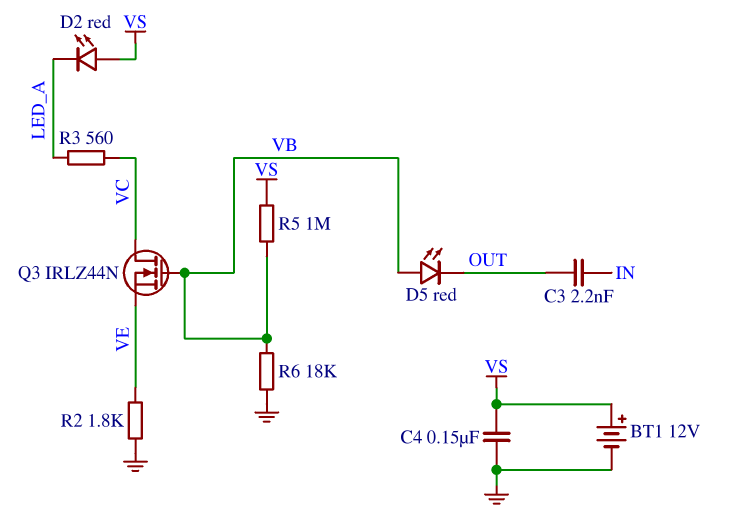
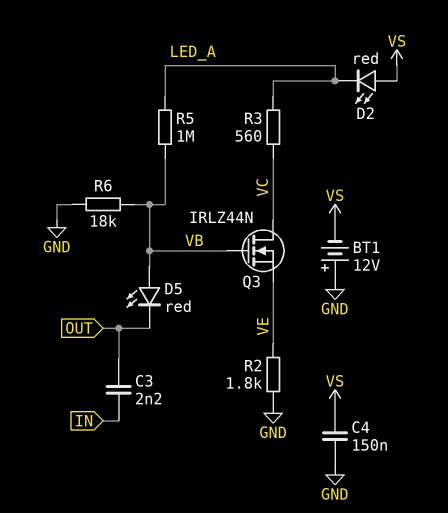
BT1: 12V (plus VS, minus GND) -> 12V (plus GND, minus VS)
R5: 1M (VB, VS) -> 1M (LED_A, VB)

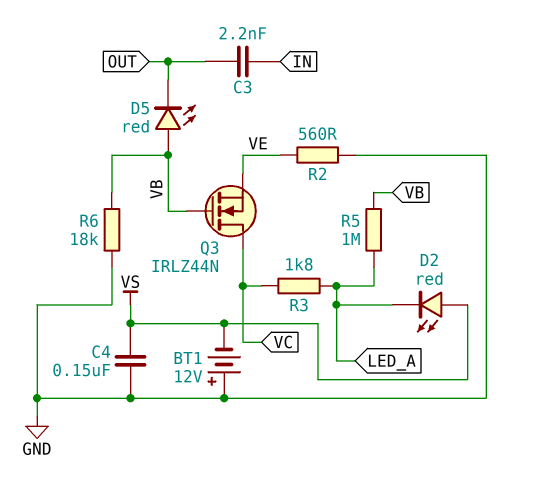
R2: 1.8k (GND, VE) -> 560 (GND, VE)
R3: 560 (LED_A, VC) -> 1.8k (LED_A, VC)

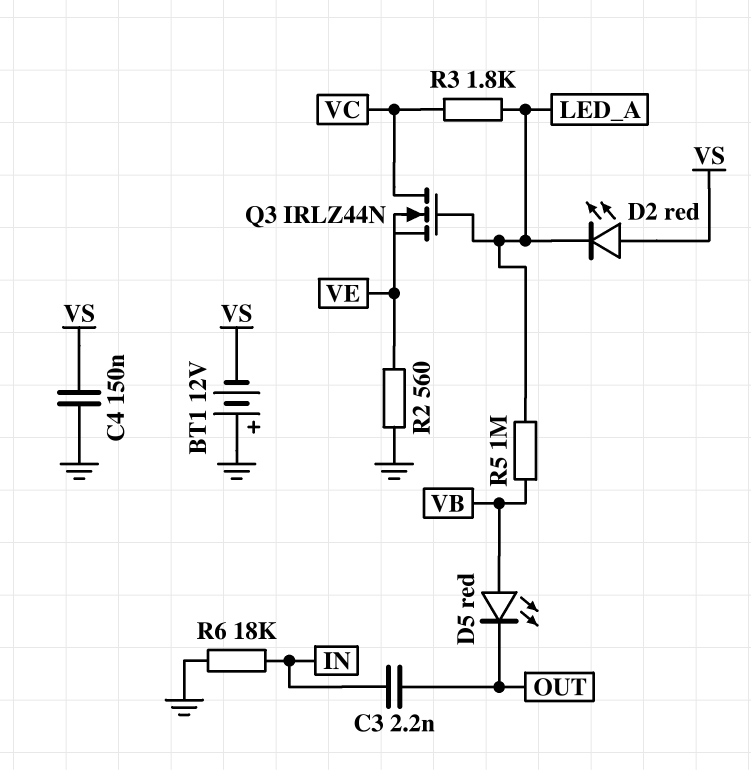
Q3: NMOS IRLZ44N (G VB, D VC, S VE) -> NMOS IRLZ44N (G LED_A, D VC, S VE)
R6: 18k (GND, VB) -> 18k (GND, IN)

